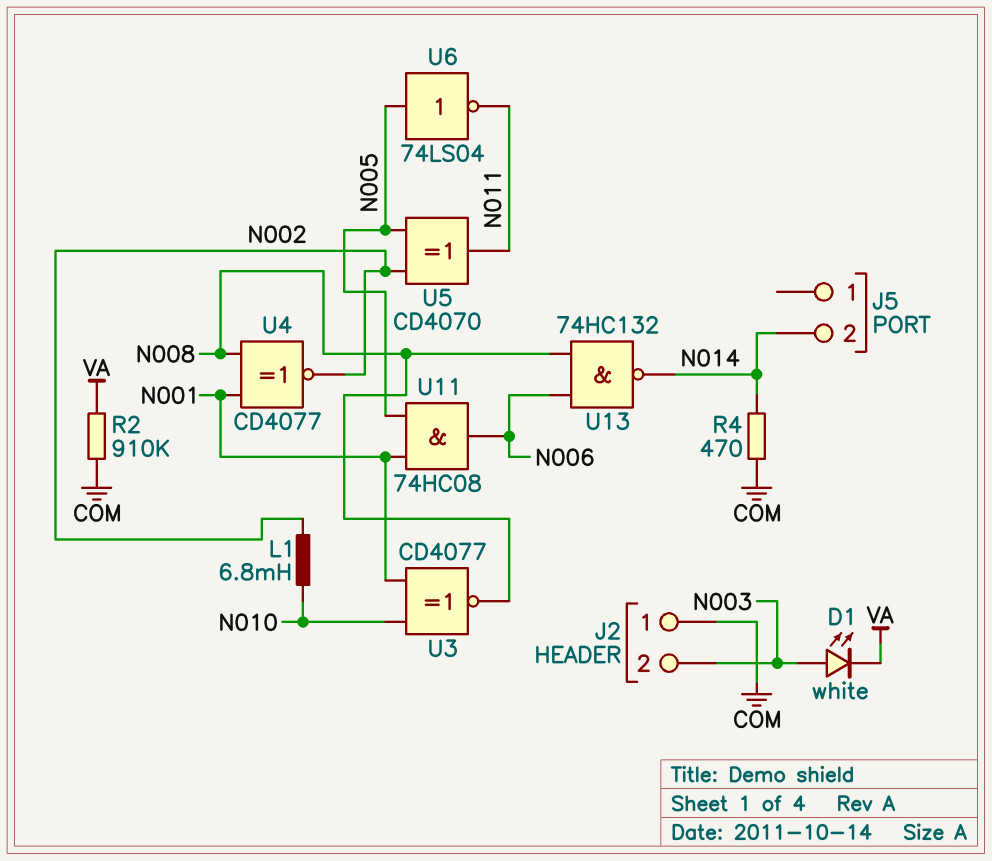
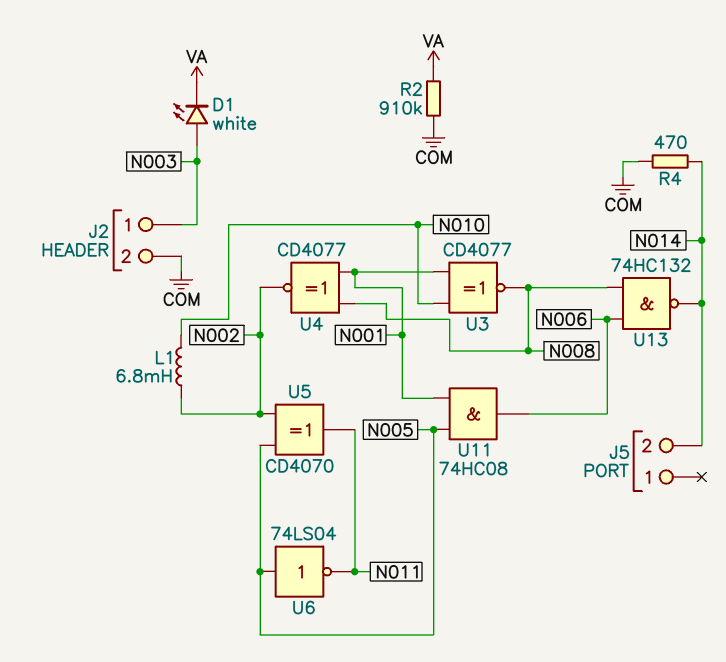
J2 pin 1: COM -> N003
J2 pin 2: N003 -> COM

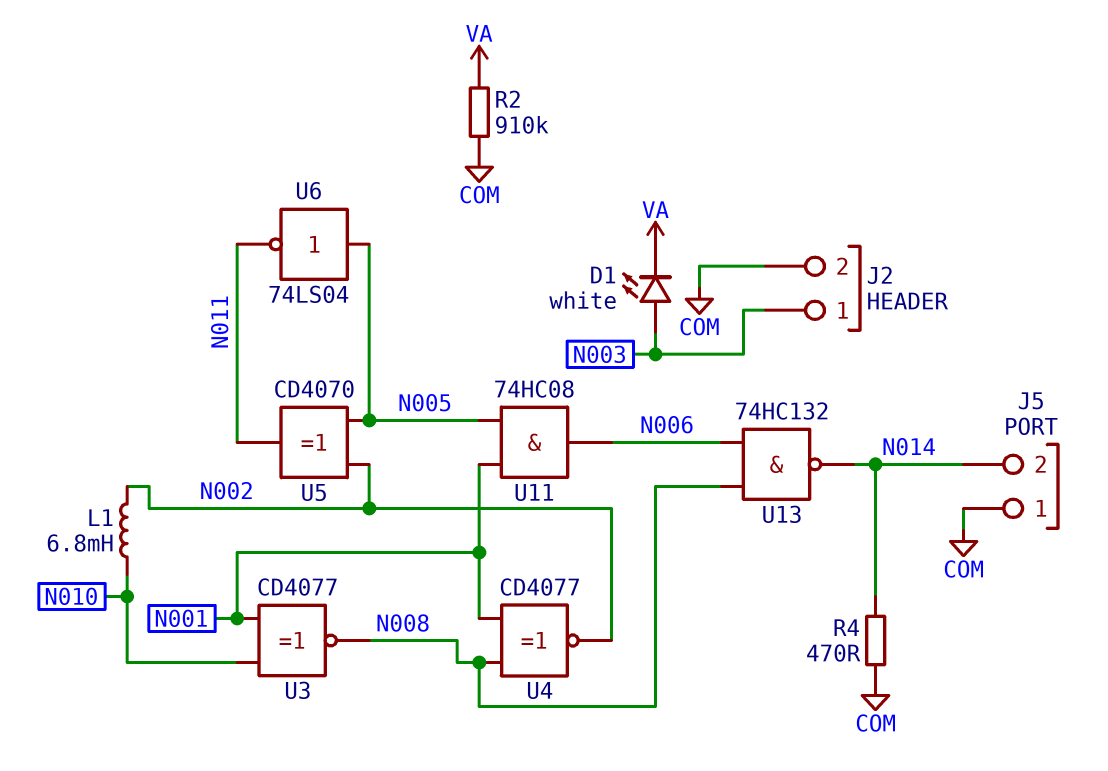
J5 pin 1: none -> COM

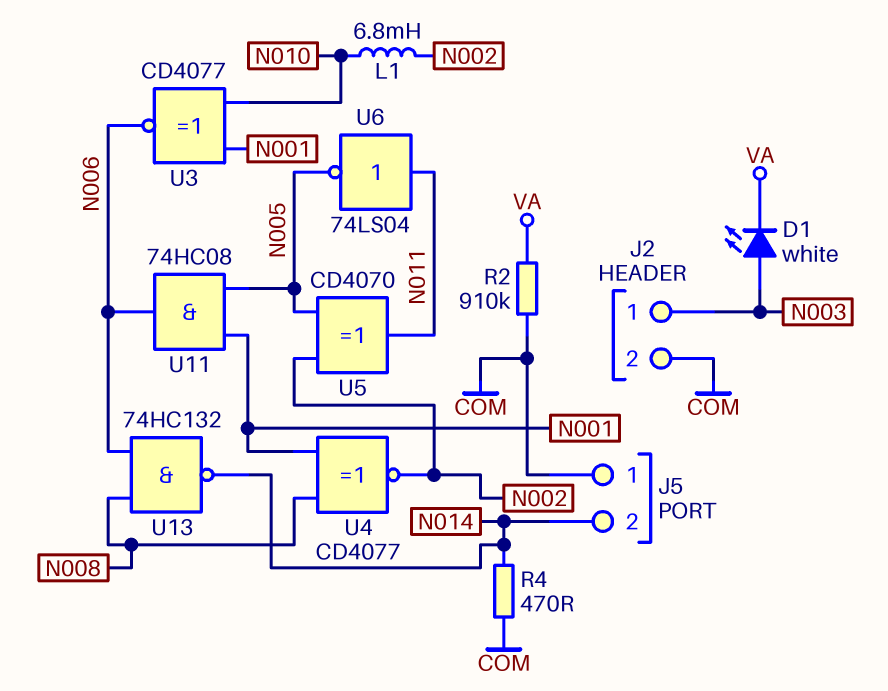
U3: XNOR CD4077 (in N001, in N010, out N008) -> XNOR CD4077 (in N001, in N010, out N006)
U6: NOT 74LS04 (in N005, out N011) -> NOT 74LS04 (in N011, out N005)

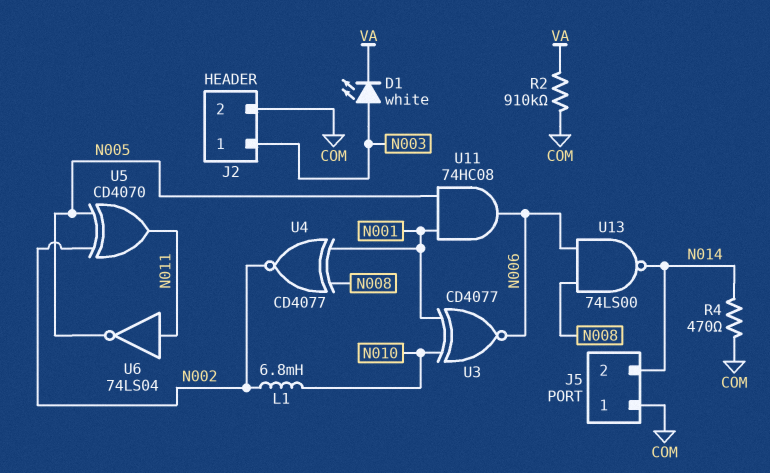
U13: NAND 74HC132 (in N006, in N008, out N014) -> NAND 74LS00 (in N006, in N008, out N014)

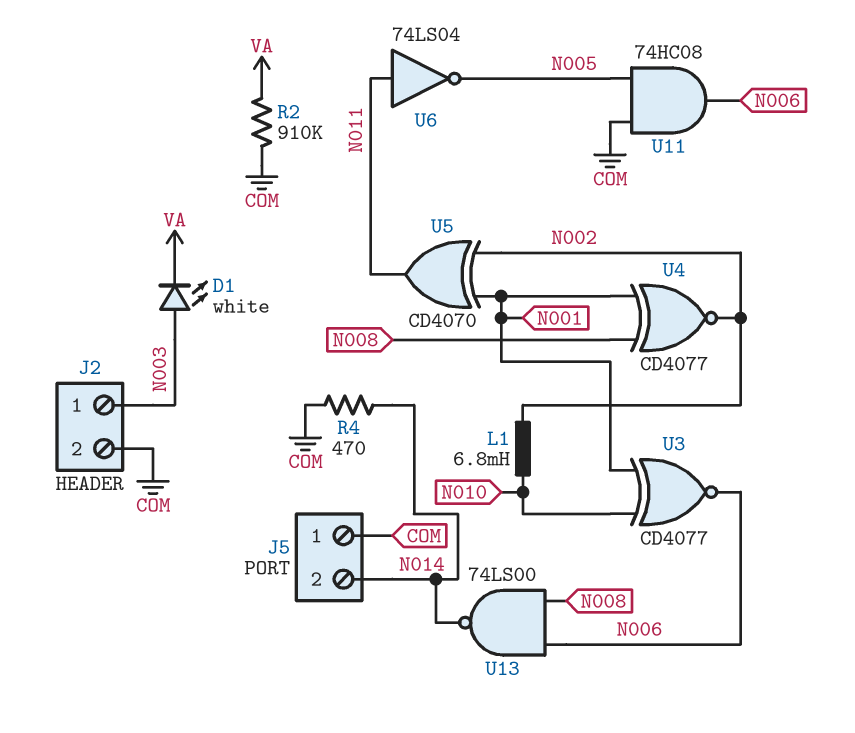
U5: XOR CD4070 (in N002, in N005, out N011) -> XOR CD4070 (in N001, in N002, out N011)
U11: AND 74HC08 (in N001, in N005, out N006) -> AND 74HC08 (in COM, in N005, out N006)

